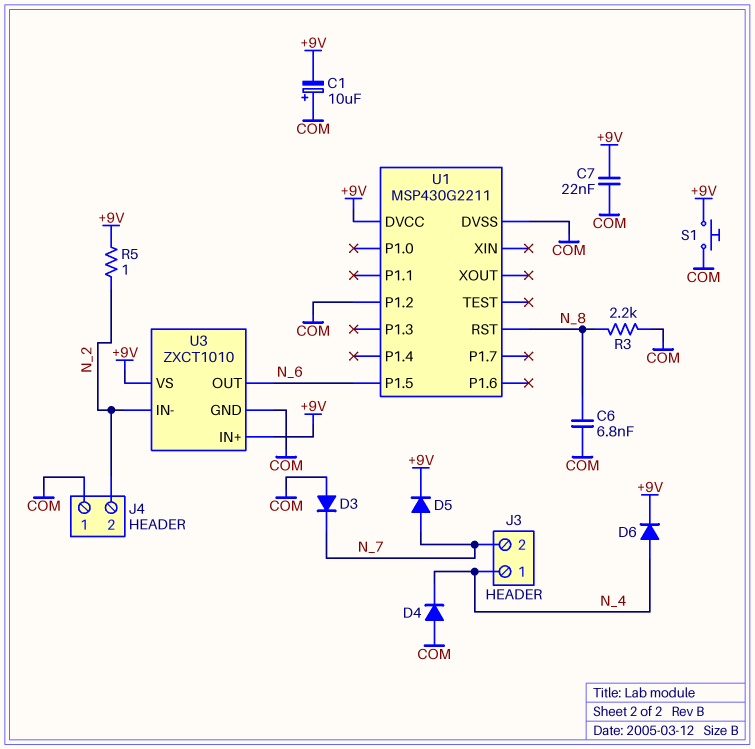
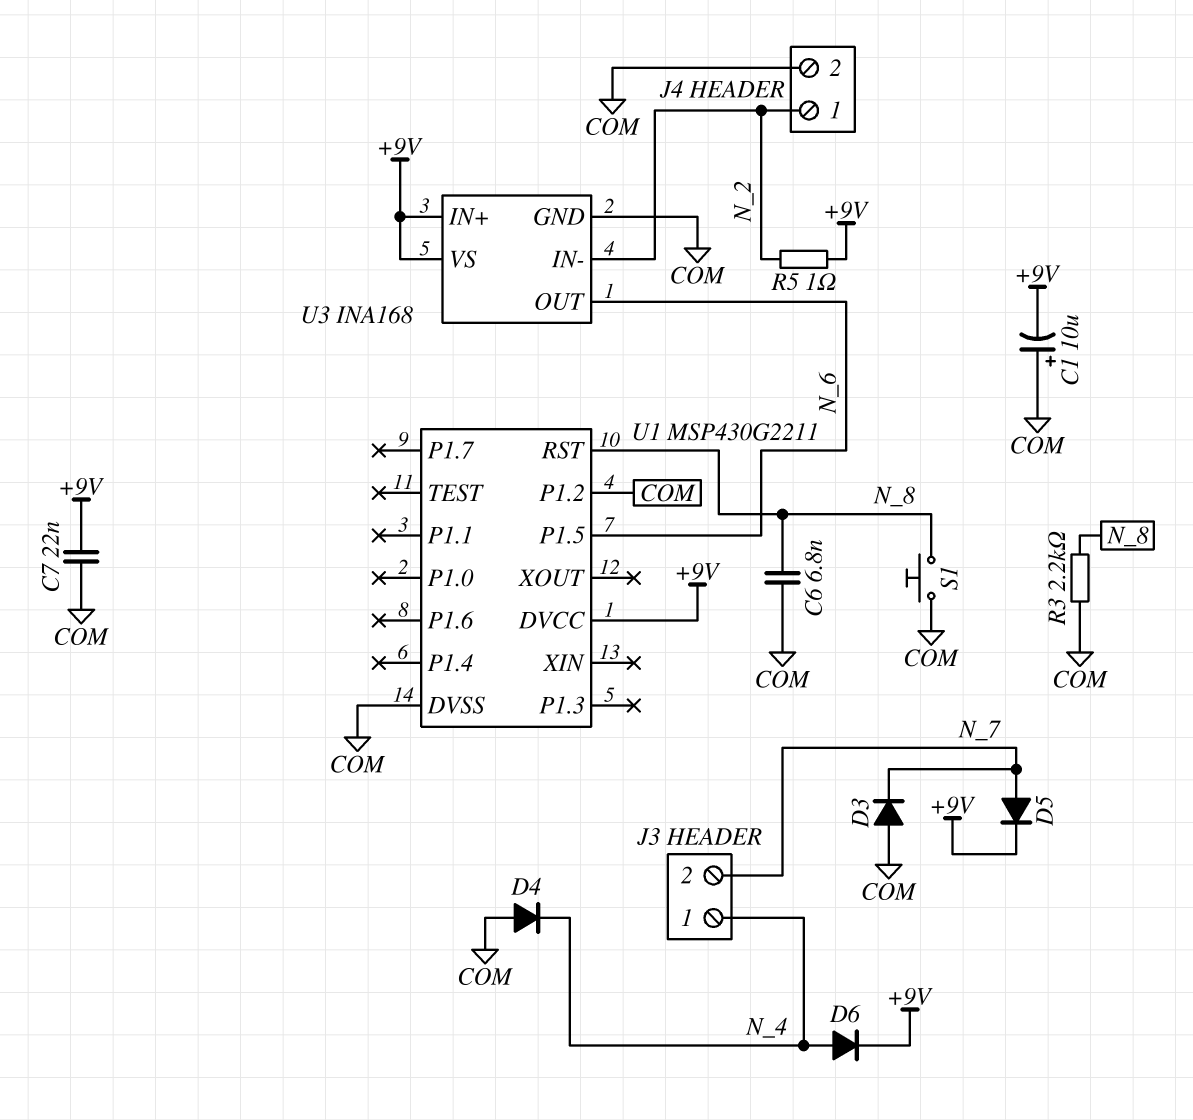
J4 pin 1: COM -> N_2
J4 pin 2: N_2 -> COM
S1: button (+9V, COM) -> button (COM, N_8)
U3: ZXCT1010 -> INA168

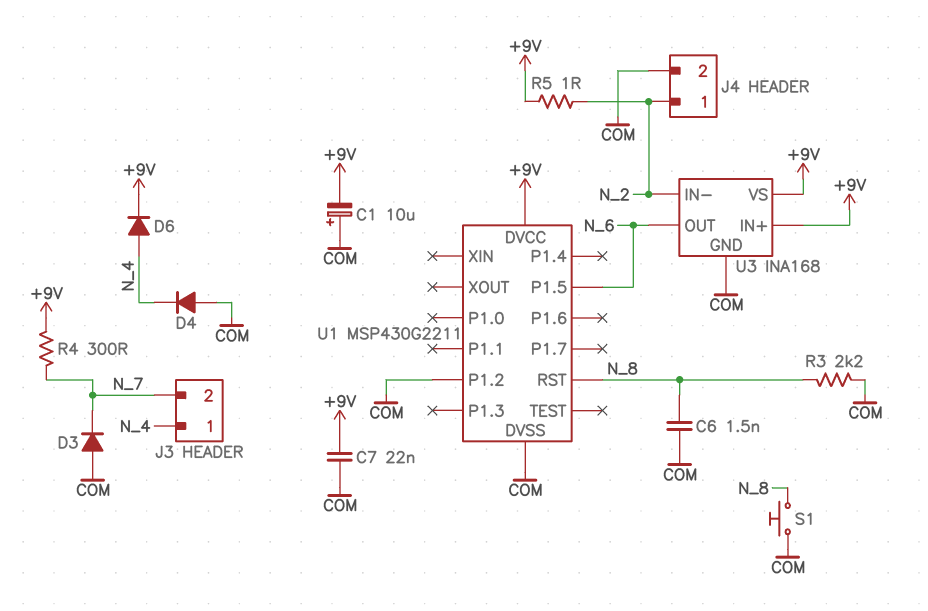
C6: 6.8nF (COM, N_8) -> 1.5nF (COM, N_8)
D5: diode (A N_7, K +9V) -> none
R4: none -> 300 (+9V, N_7)

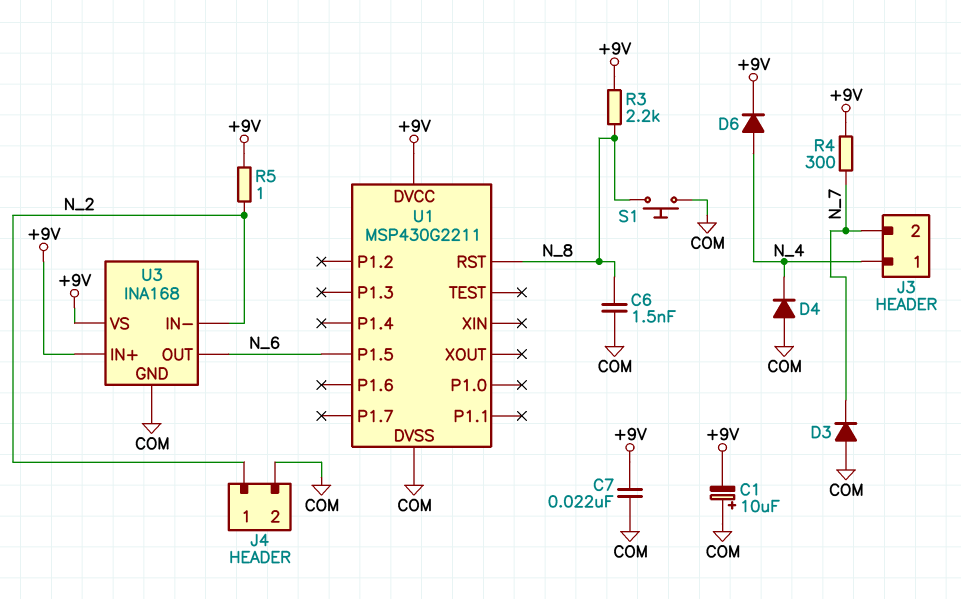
R3: 2.2k (COM, N_8) -> 2.2k (+9V, N_8)
U1 pin P1.2: COM -> none

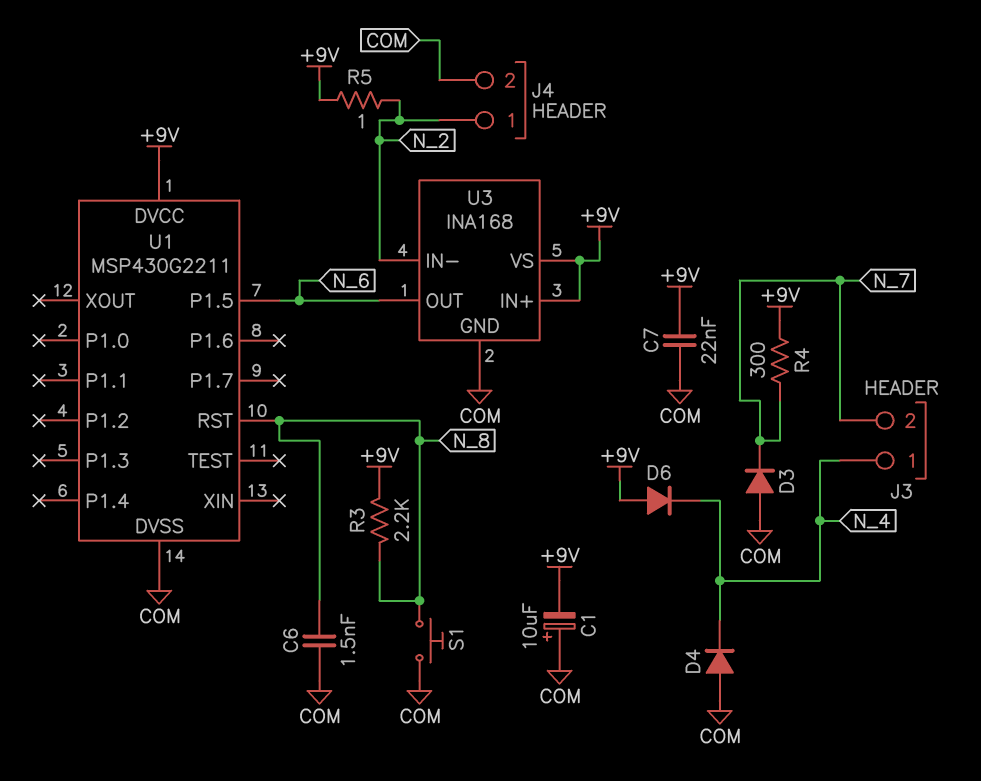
D6: diode (A N_4, K +9V) -> diode (A +9V, K N_4)

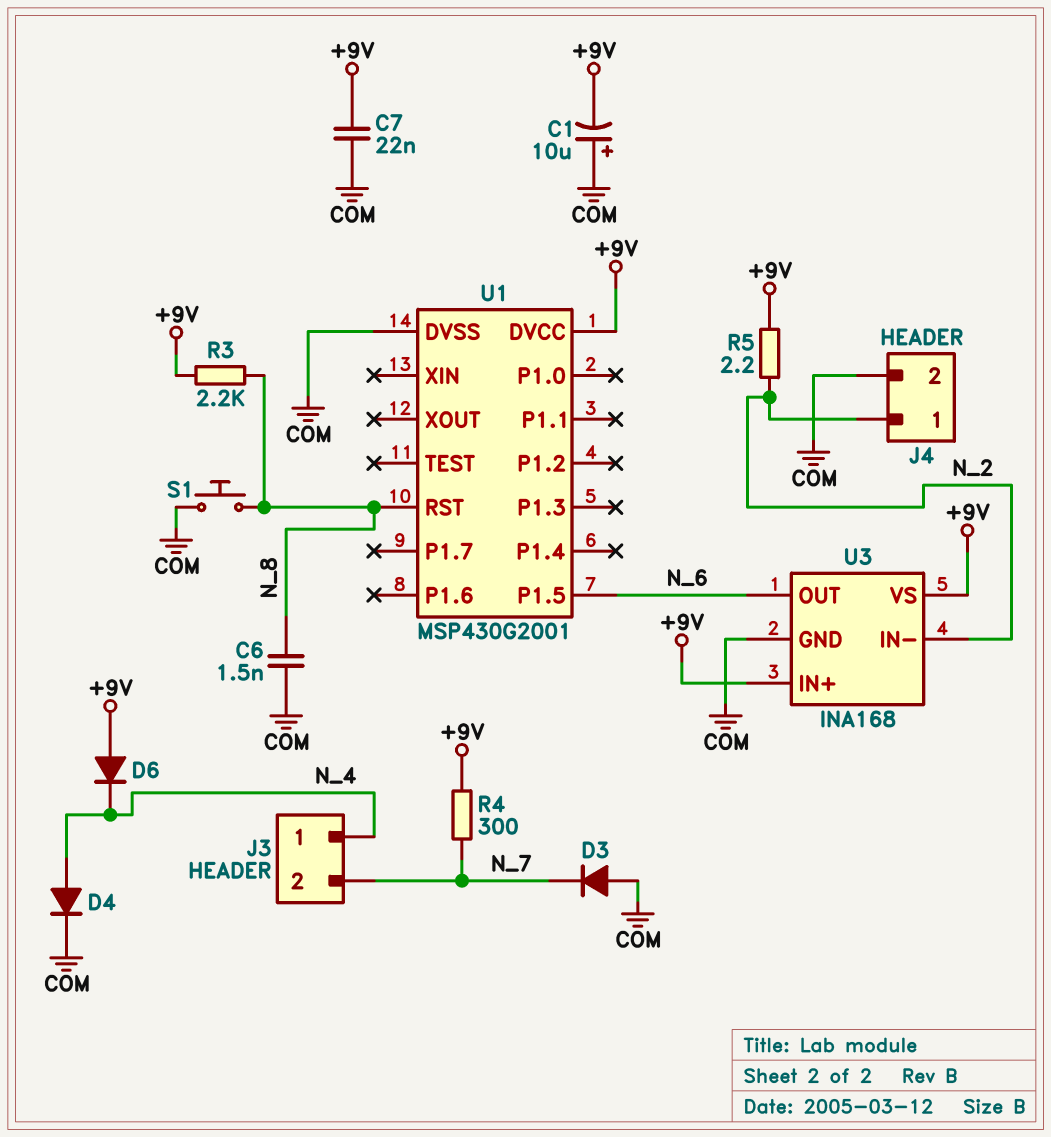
D4: diode (A COM, K N_4) -> diode (A N_4, K COM)
R5: 1 (+9V, N_2) -> 2.2 (+9V, N_2)
U1: MSP430G2211 -> MSP430G2001

